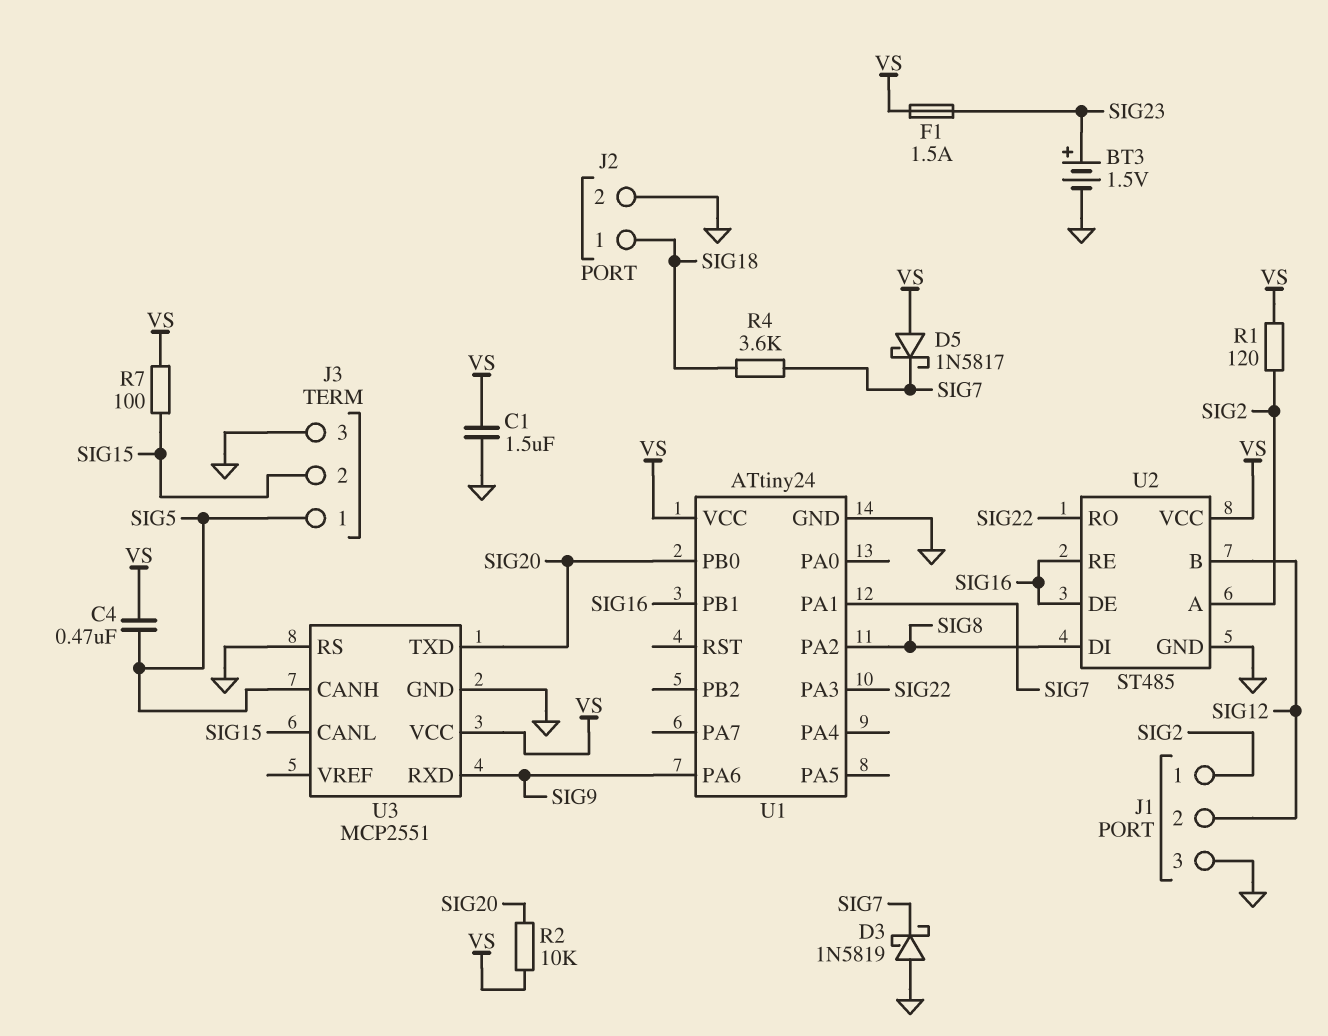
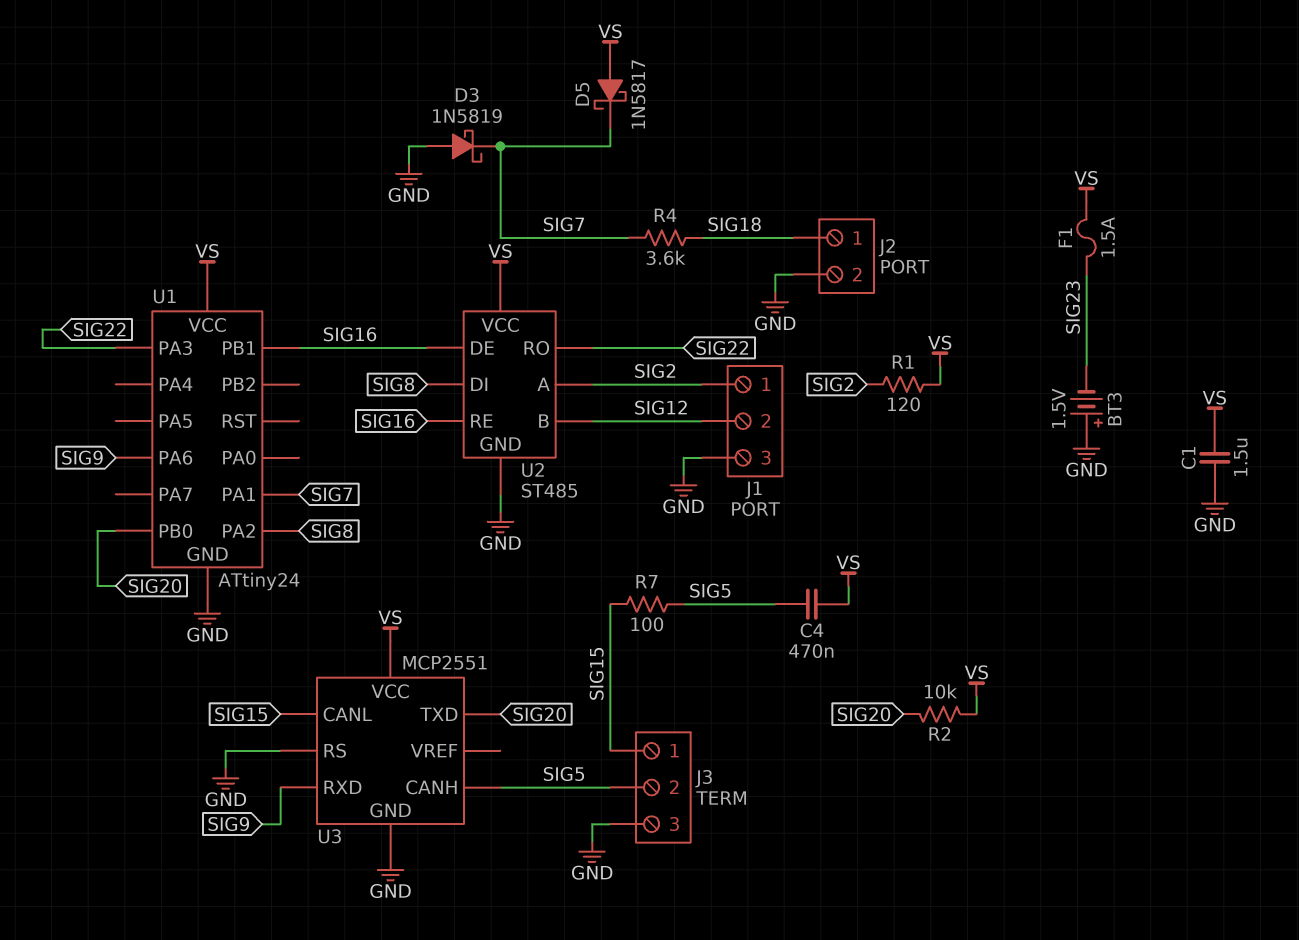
BT3: 1.5V (plus SIG23, minus GND) -> 1.5V (plus GND, minus SIG23)
J3 pin 1: SIG5 -> SIG15
J3 pin 2: SIG15 -> SIG5
R7: 100 (SIG15, VS) -> 100 (SIG5, SIG15)

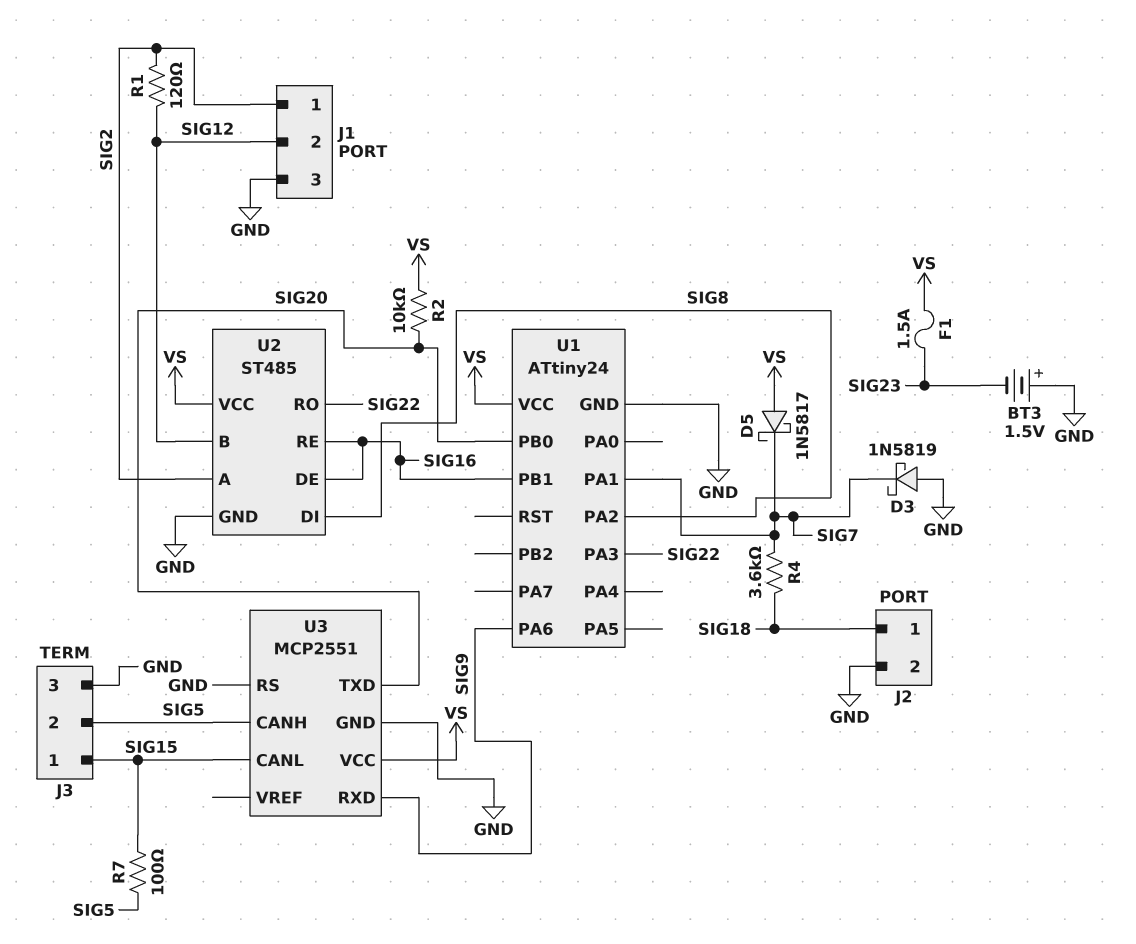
C1: 1.5uF (GND, VS) -> none
C4: 470nF (SIG5, VS) -> none
R1: 120 (SIG2, VS) -> 120 (SIG2, SIG12)

